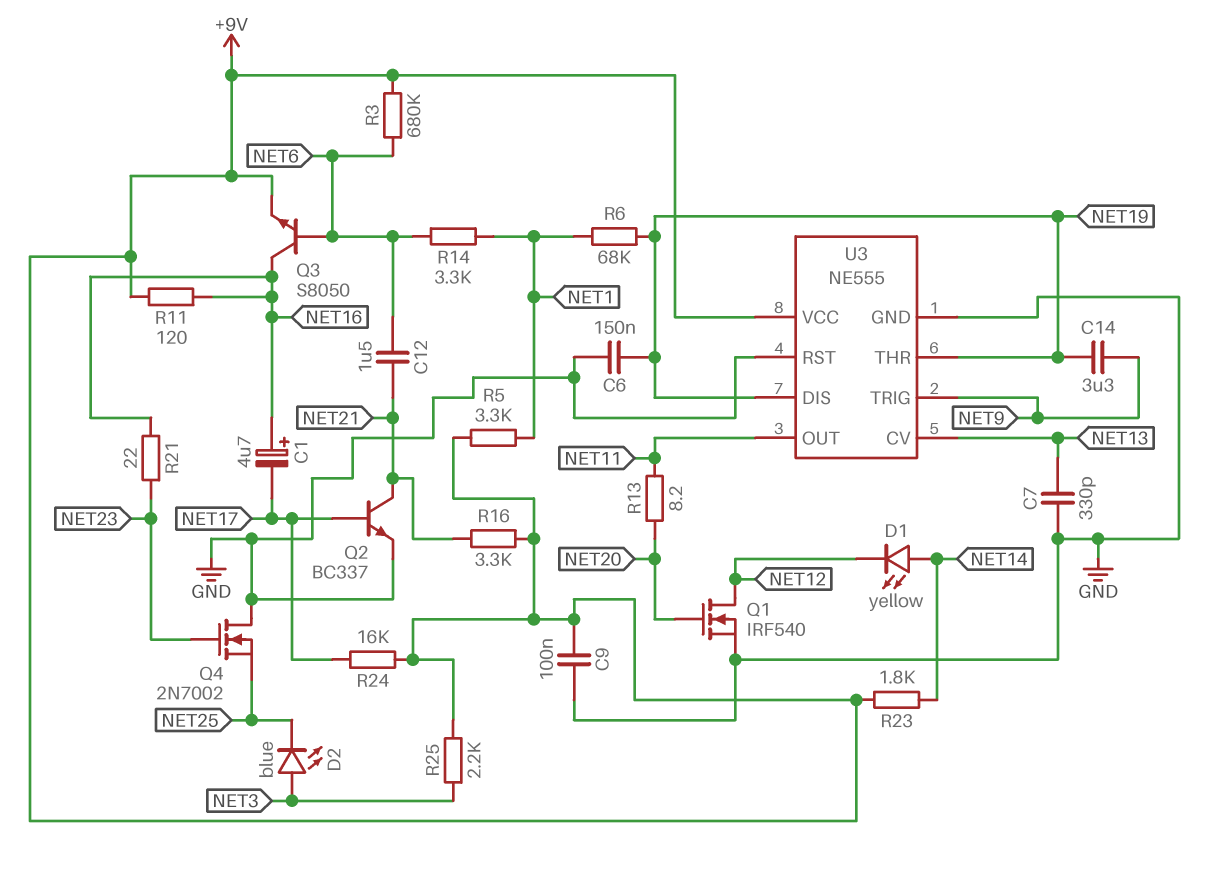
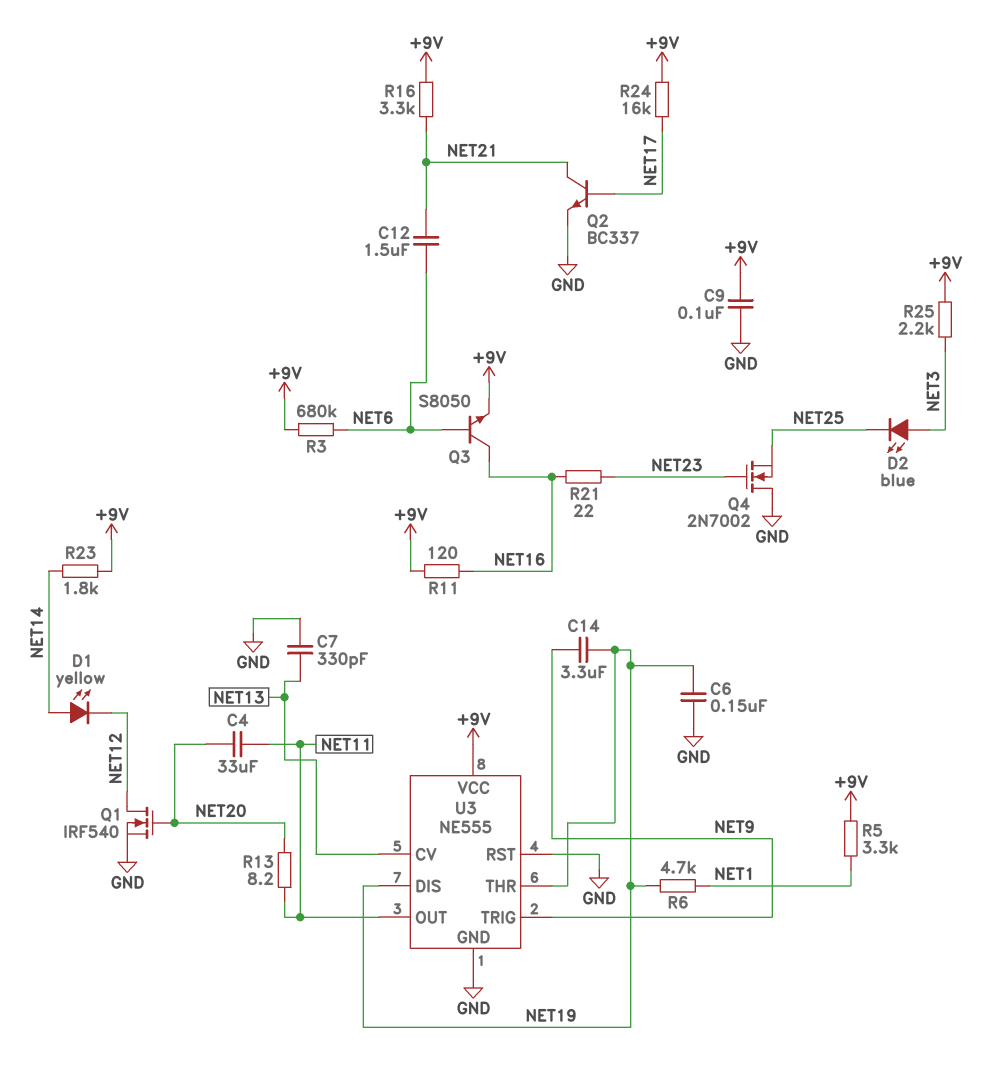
C1: 4.7uF (plus NET16, minus NET17) -> none
C4: none -> 33uF (NET11, NET20)
R6: 68k (NET1, NET19) -> 4.7k (NET1, NET19)
R14: 3.3k (NET1, NET6) -> none

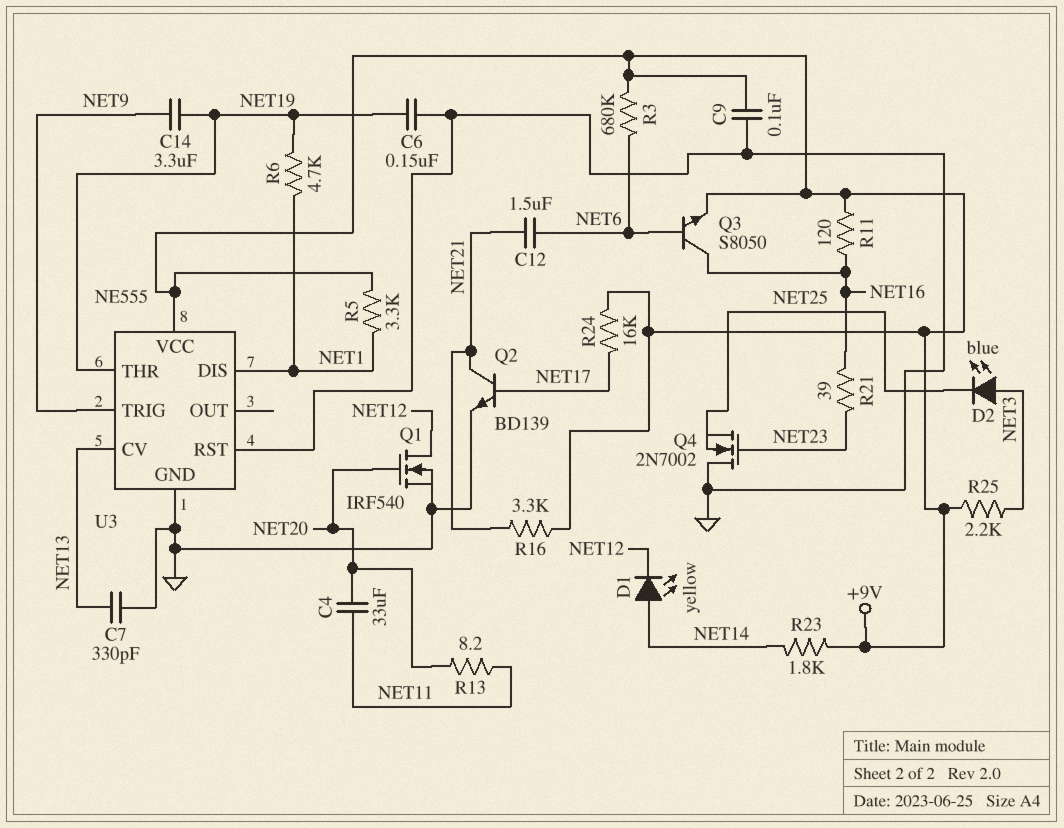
Q2: NPN BC337 (B NET17, C NET21, E GND) -> NPN BD139 (B NET17, C NET21, E GND)
R21: 22 (NET16, NET23) -> 39 (NET16, NET23)
U3 pin DIS: NET19 -> NET1
U3 pin OUT: NET11 -> none

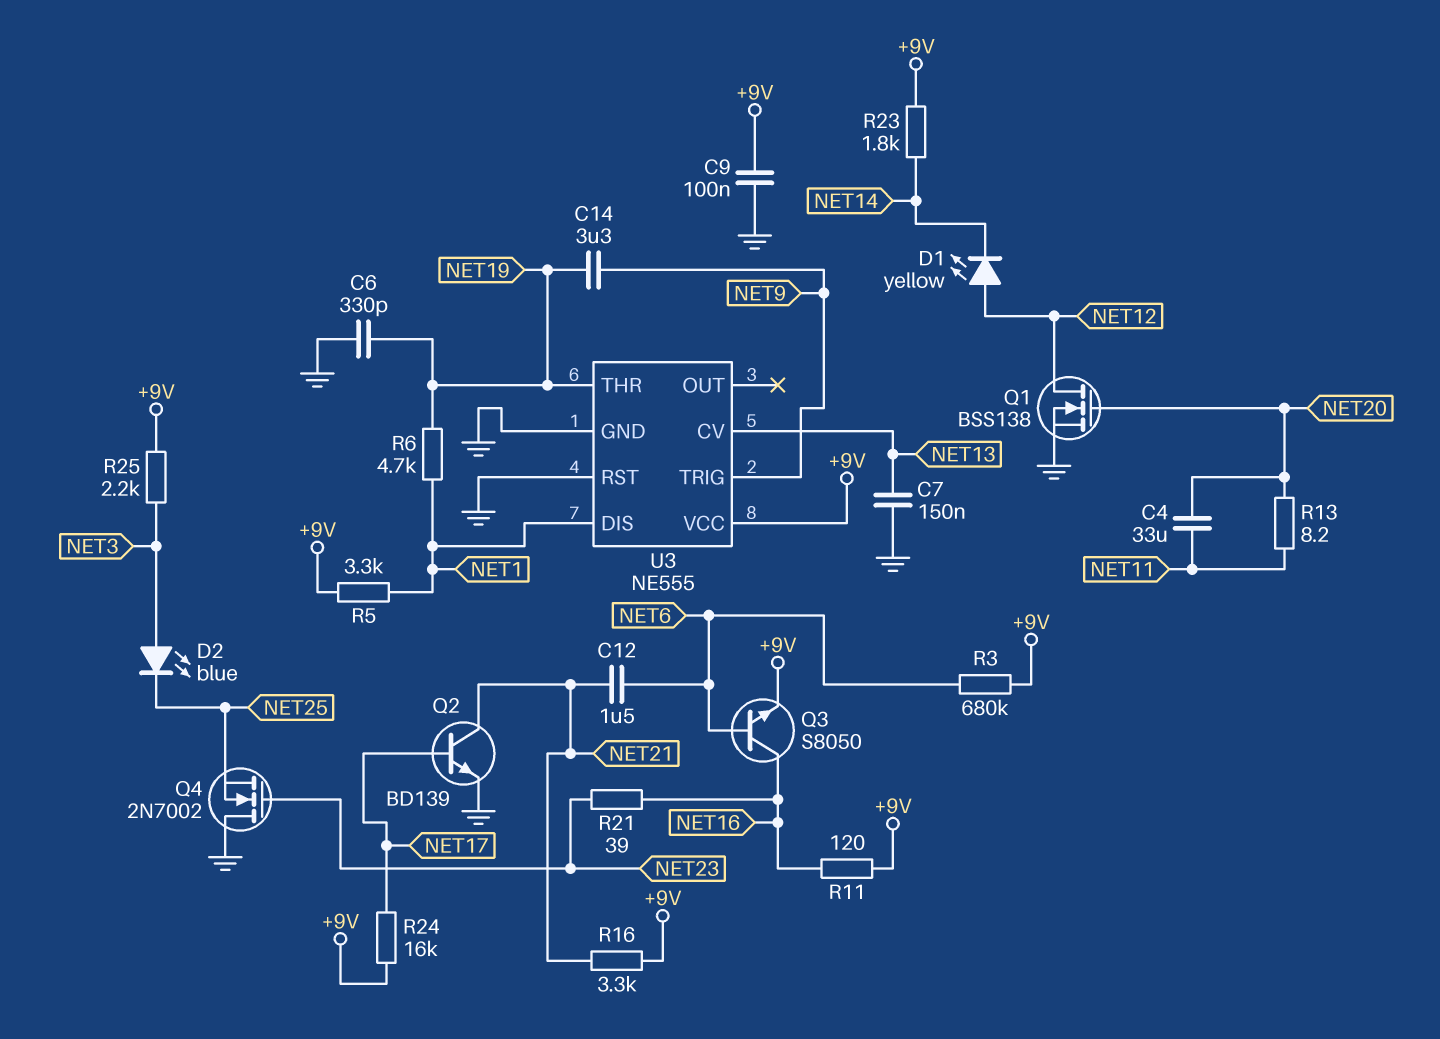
C6: 150nF (GND, NET19) -> 330pF (GND, NET19)
C7: 330pF (GND, NET13) -> 150nF (GND, NET13)
D1: LED yellow (A NET14, K NET12) -> LED yellow (A NET12, K NET14)
Q1: NMOS IRF540 (G NET20, D NET12, S GND) -> NMOS BSS138 (G NET20, D NET12, S GND)

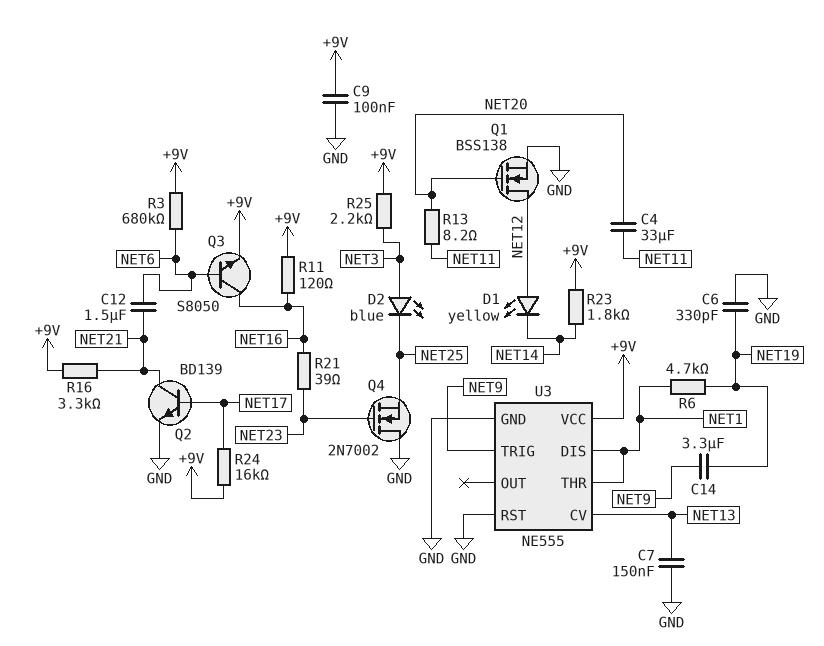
R5: 3.3k (+9V, NET1) -> none
U3 pin THR: NET19 -> NET1

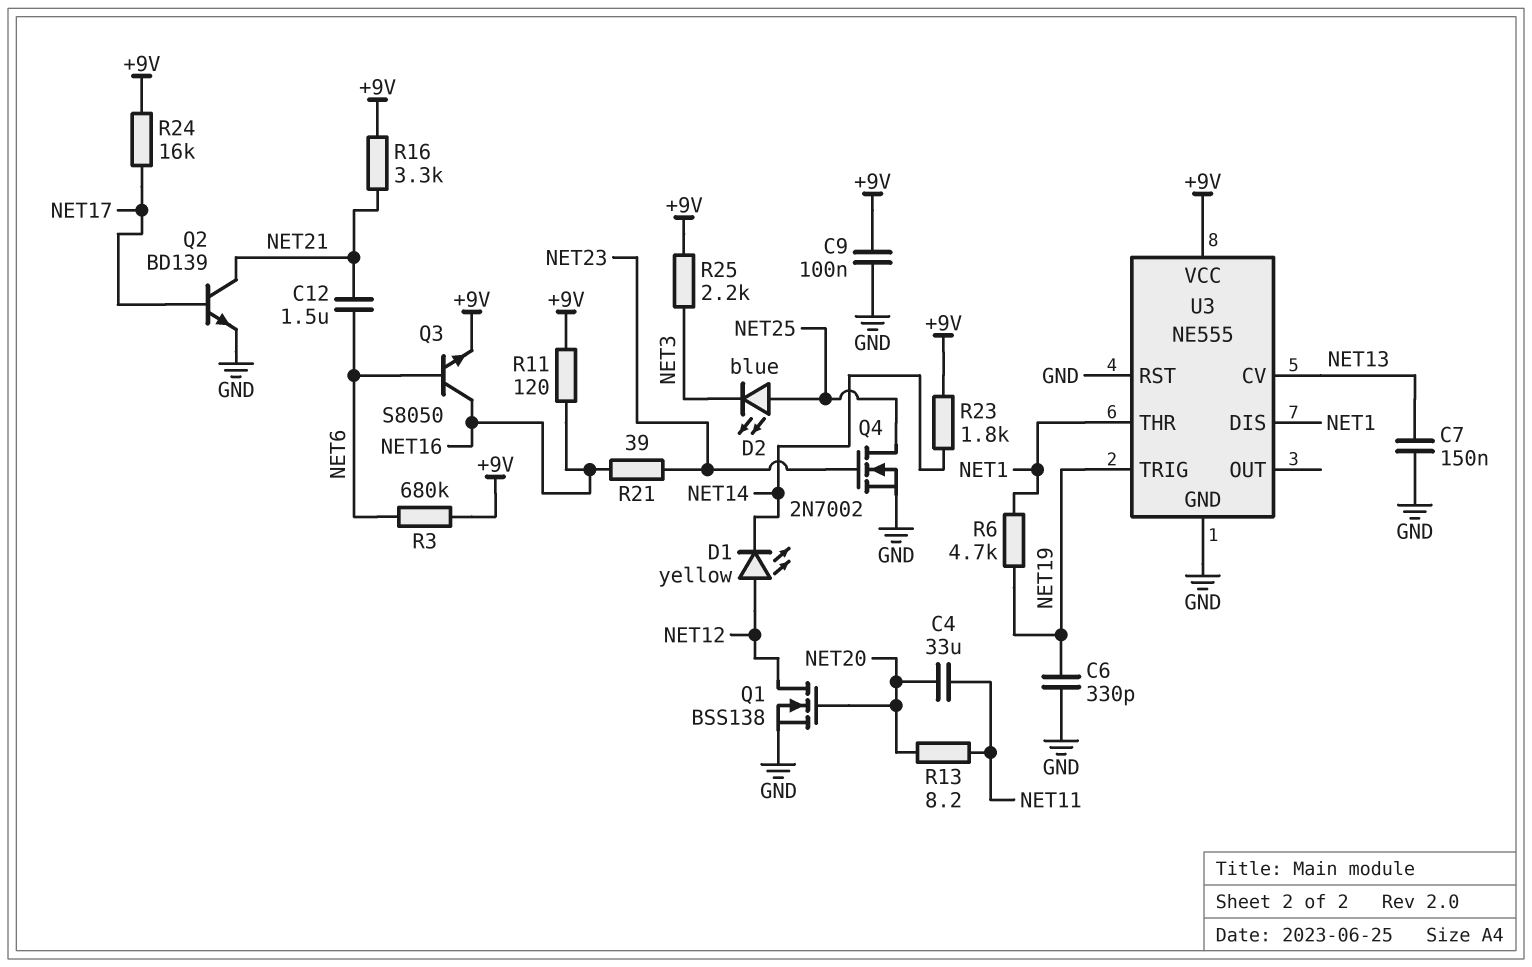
C14: 3.3uF (NET9, NET19) -> none
D2: LED blue (A NET3, K NET25) -> LED blue (A NET25, K NET3)
Q4: NMOS 2N7002 (G NET23, D GND, S NET25) -> NMOS 2N7002 (G NET23, D NET25, S GND)
U3 pin TRIG: NET9 -> NET19

